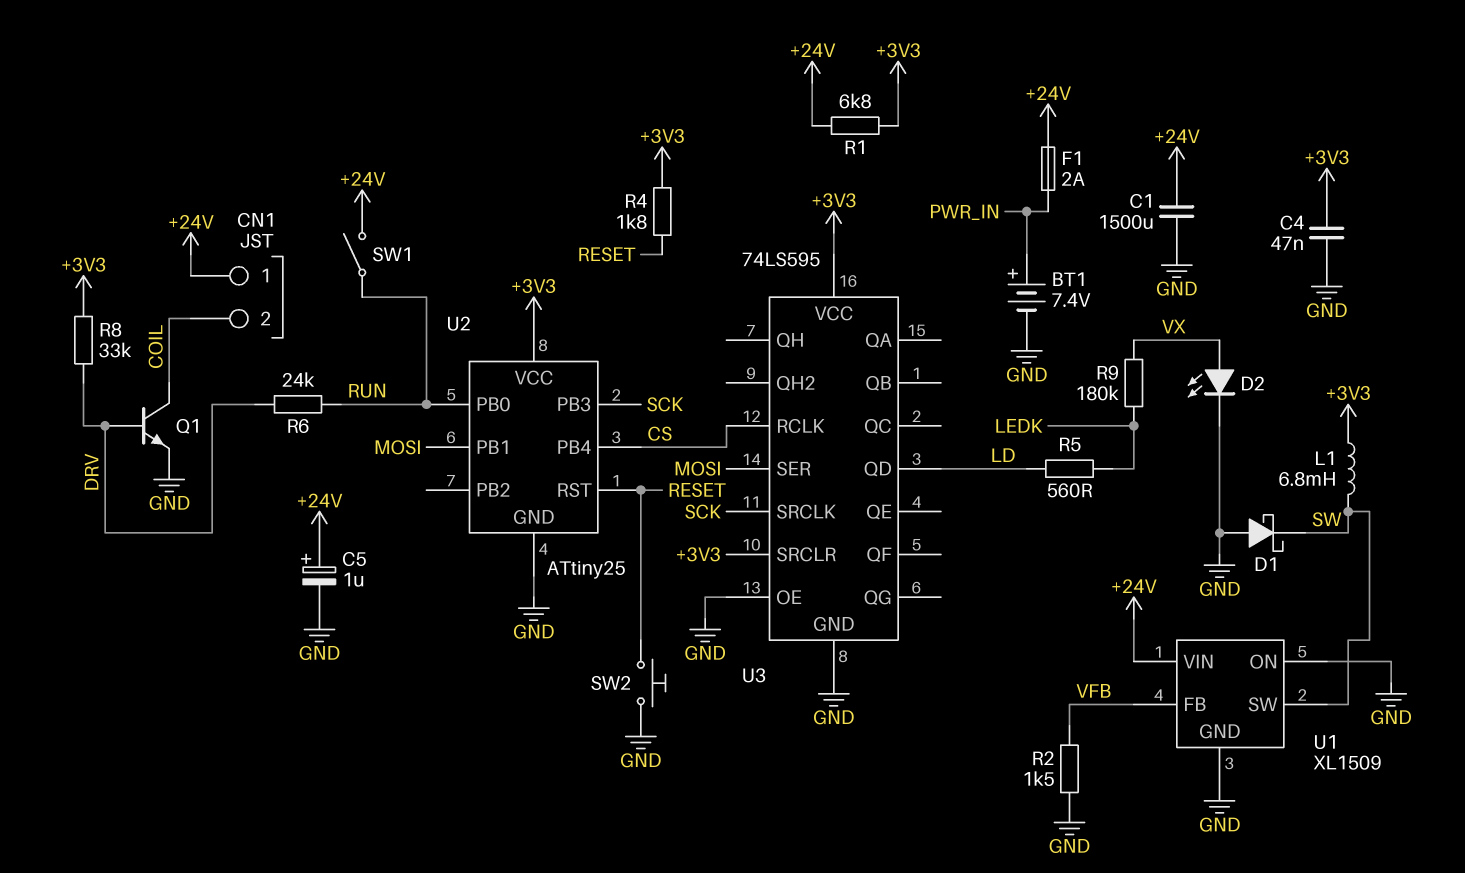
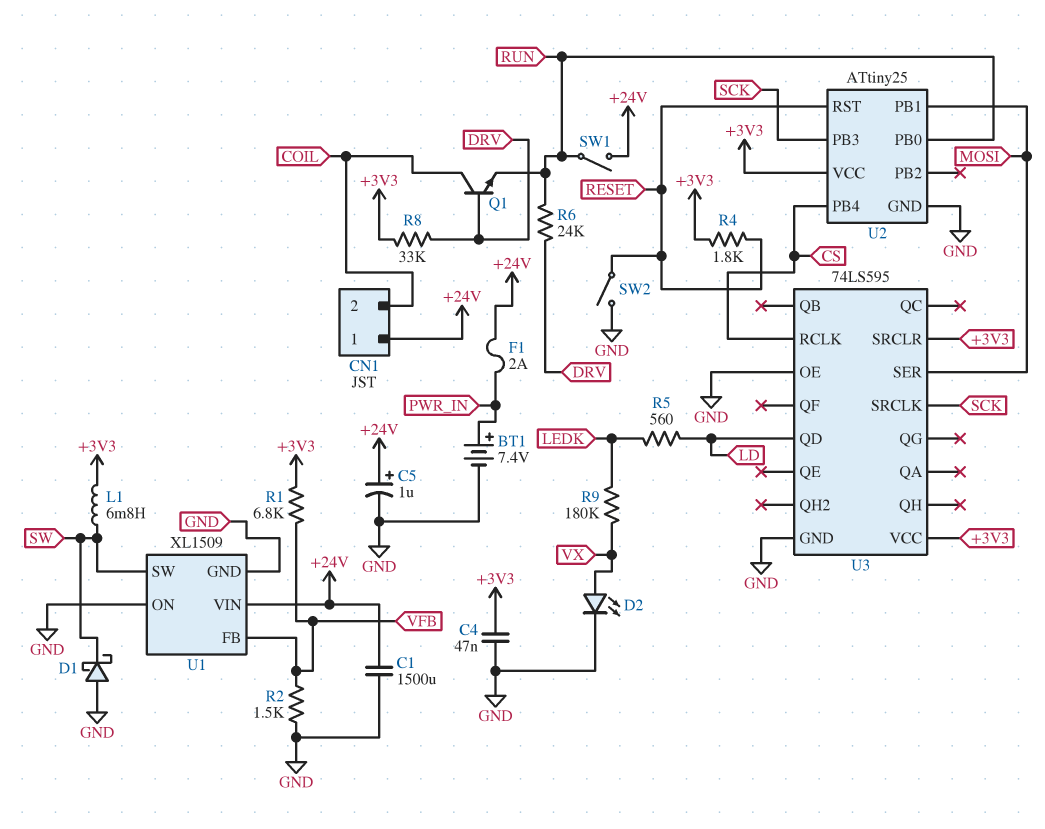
Q1: NPN (B DRV, C COIL, E GND) -> NPN (B DRV, C COIL, E RUN)
R1: 6.8k (+3V3, +24V) -> 6.8k (+3V3, VFB)
SW2: button (GND, RESET) -> switch (GND, RESET)

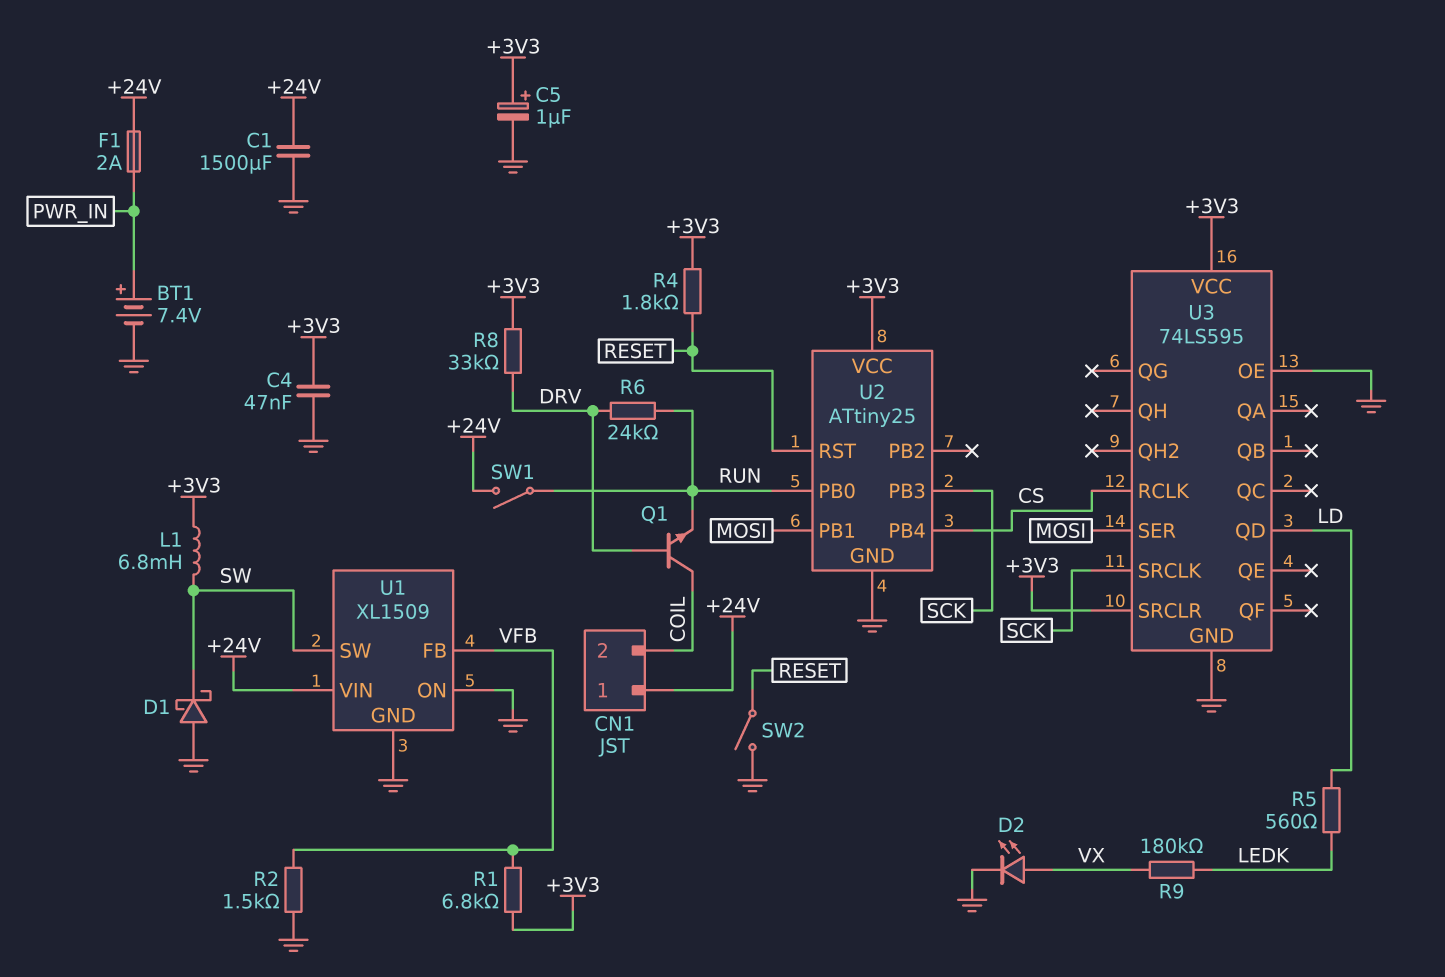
C5: 1uF (plus +24V, minus GND) -> 1uF (plus +3V3, minus GND)

